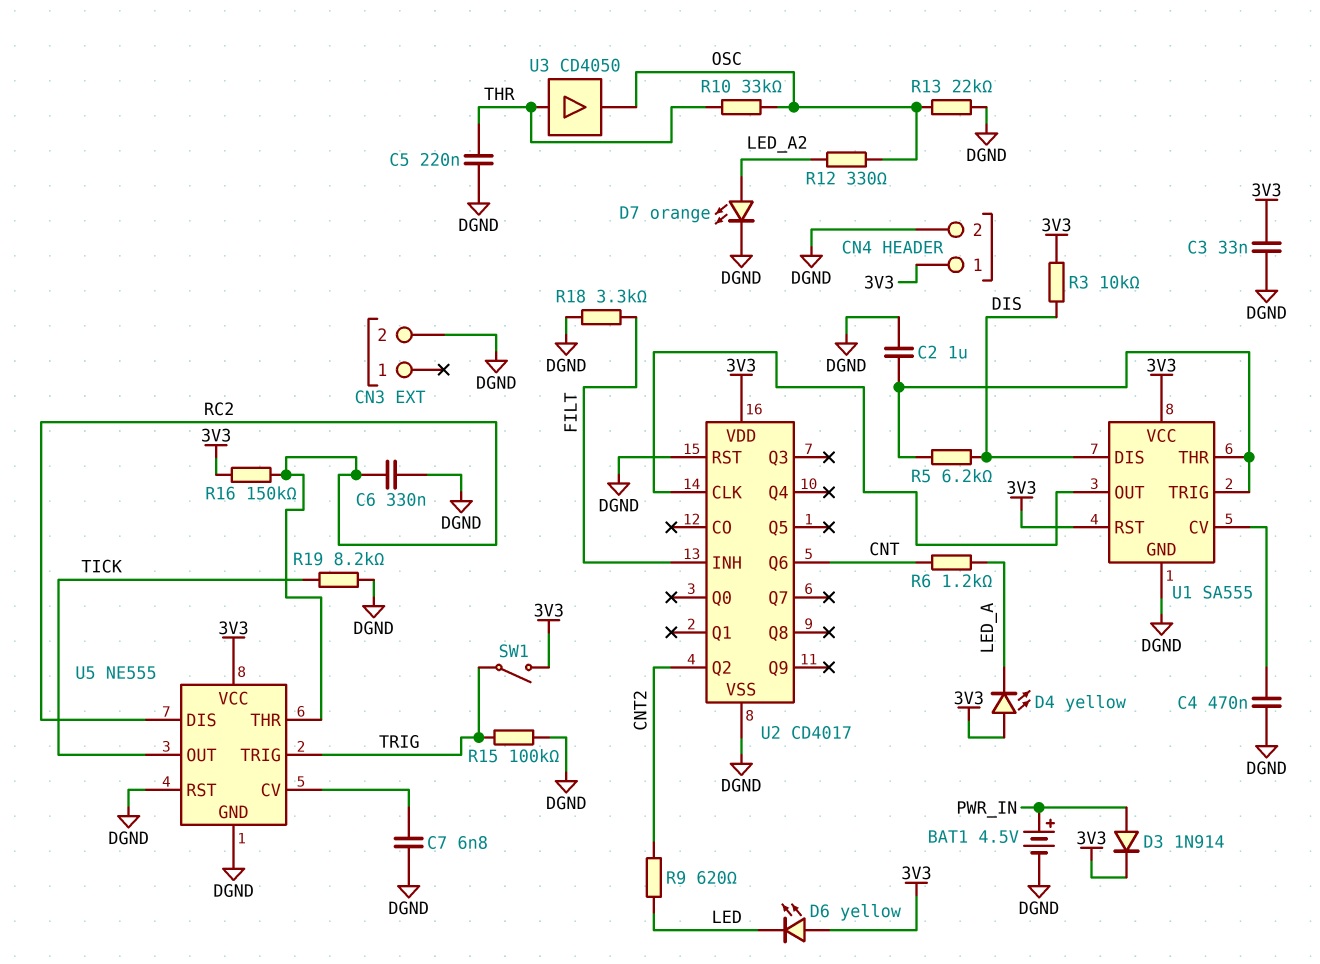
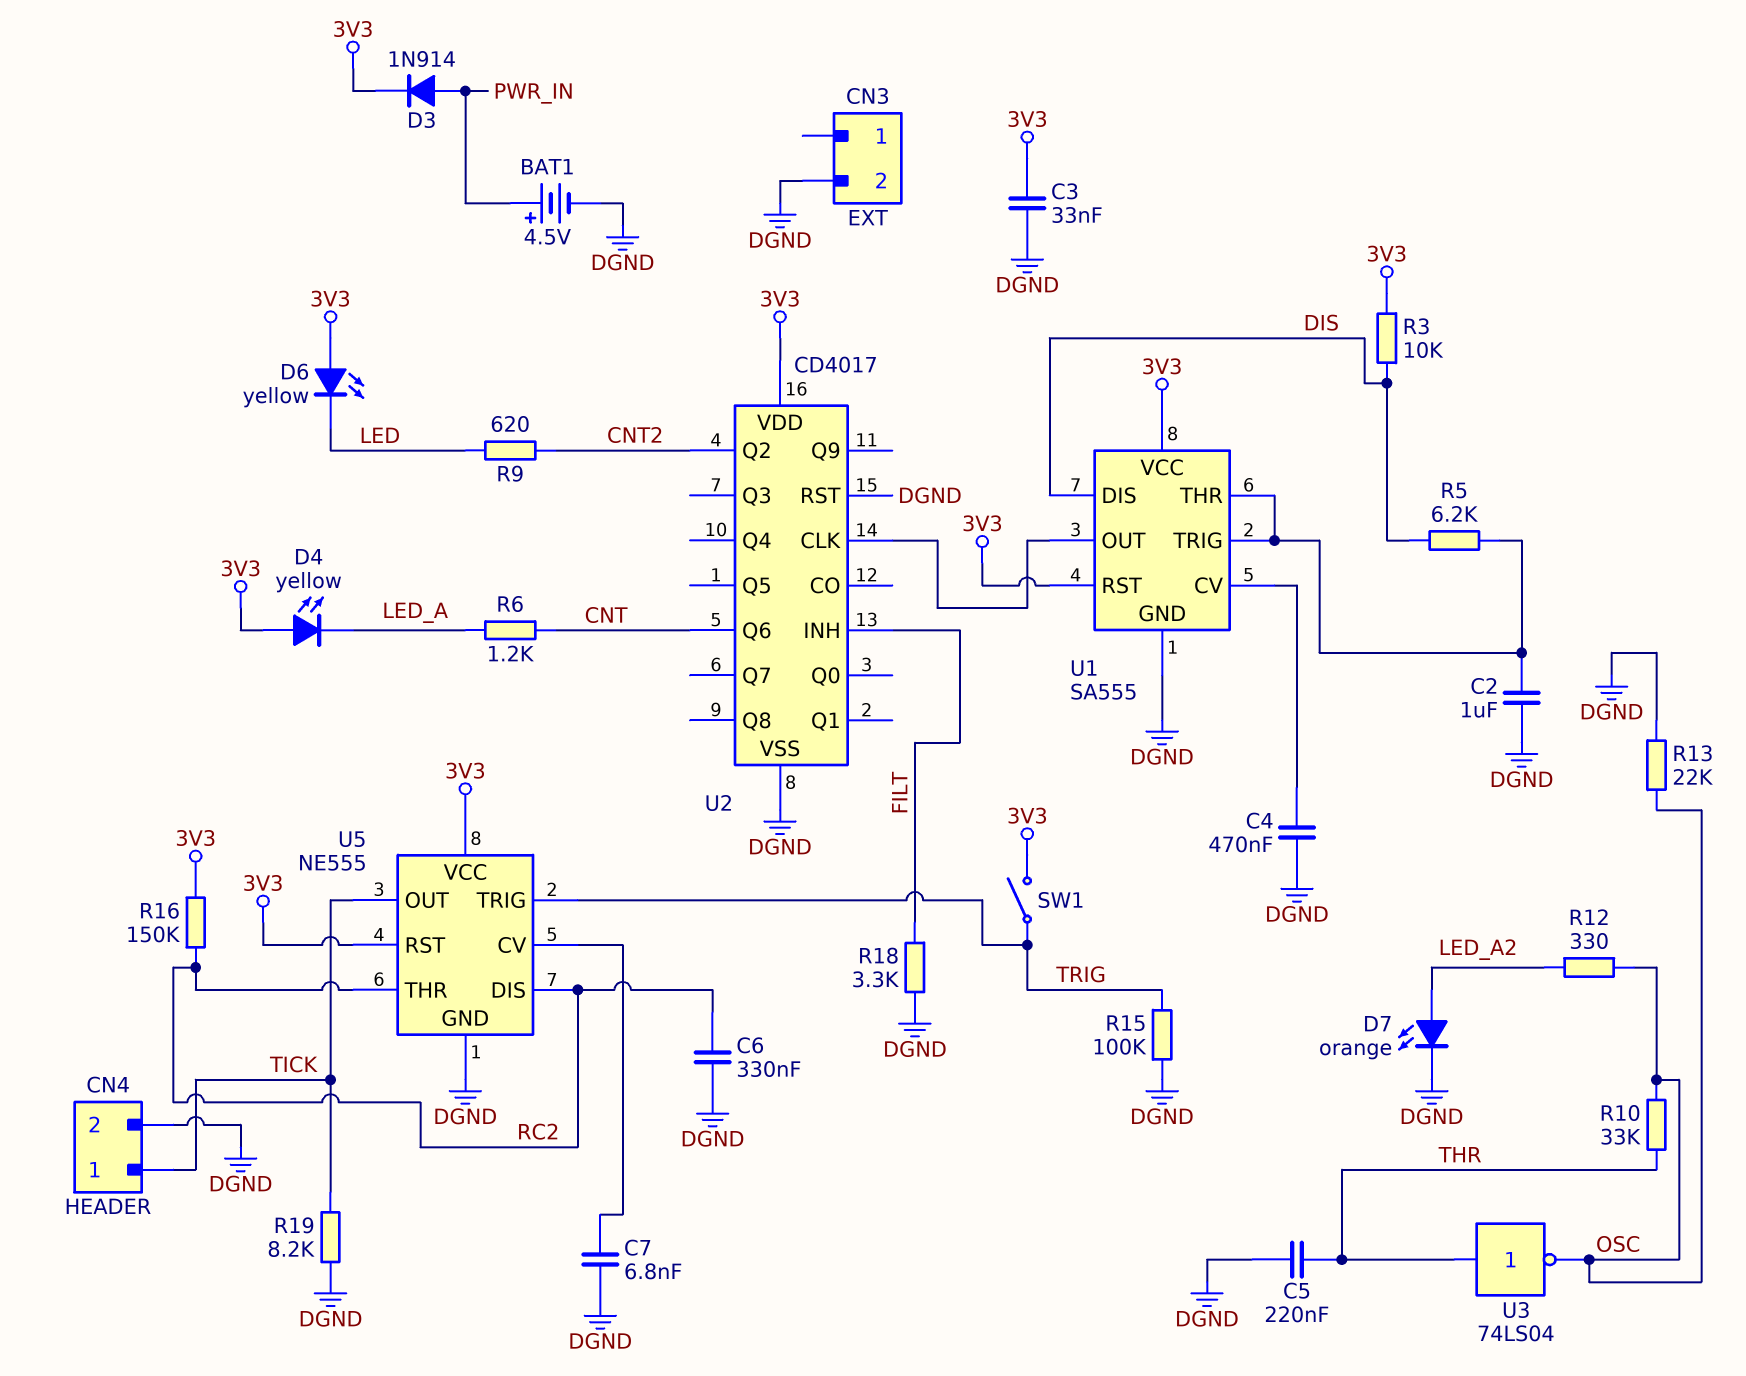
CN4 pin 1: 3V3 -> TICK
U3: buffer CD4050 (in THR, out OSC) -> NOT 74LS04 (in THR, out OSC)
U5 pin RST: DGND -> 3V3

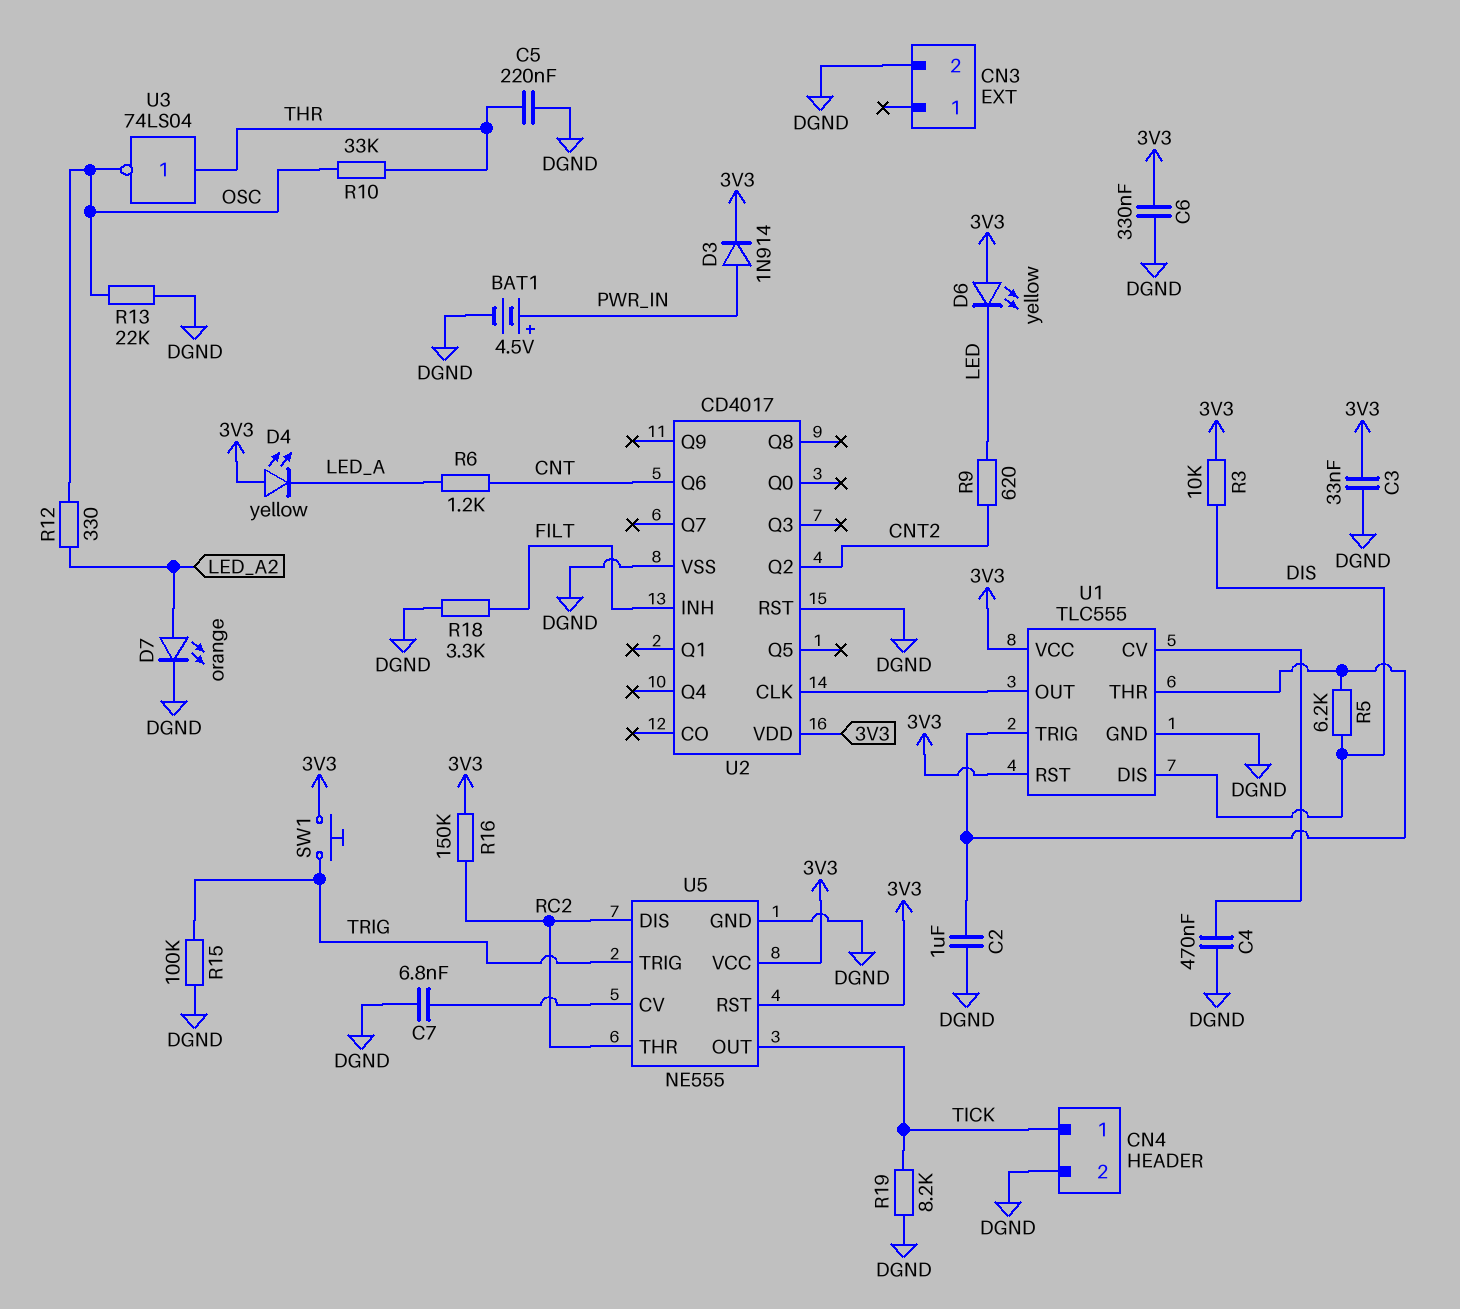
C6: 330nF (DGND, RC2) -> 330nF (3V3, DGND)
SW1: switch (3V3, TRIG) -> button (3V3, TRIG)
U1: SA555 -> TLC555

